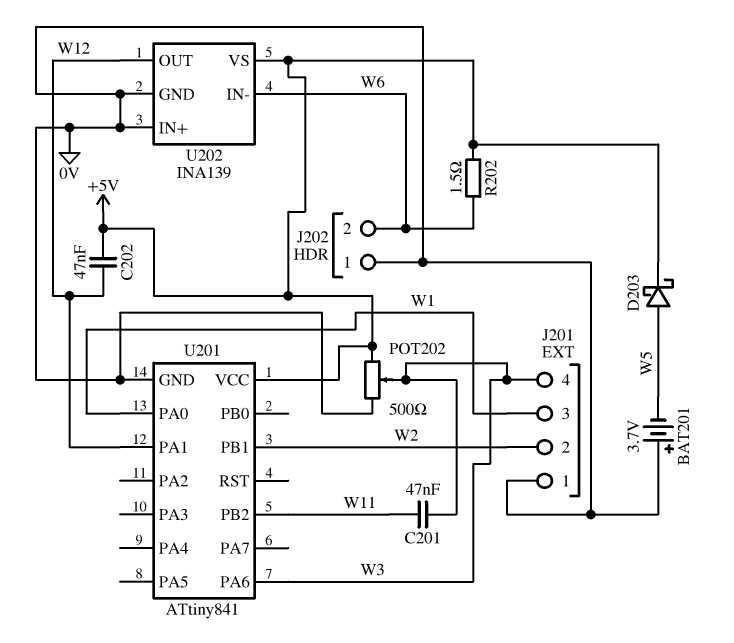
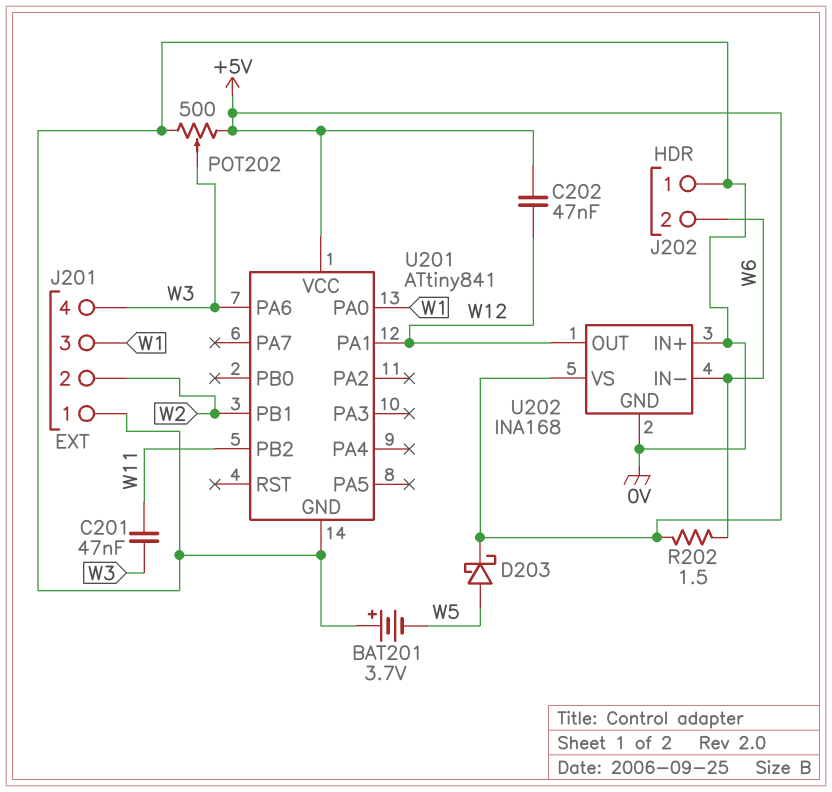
U202: INA139 -> INA168

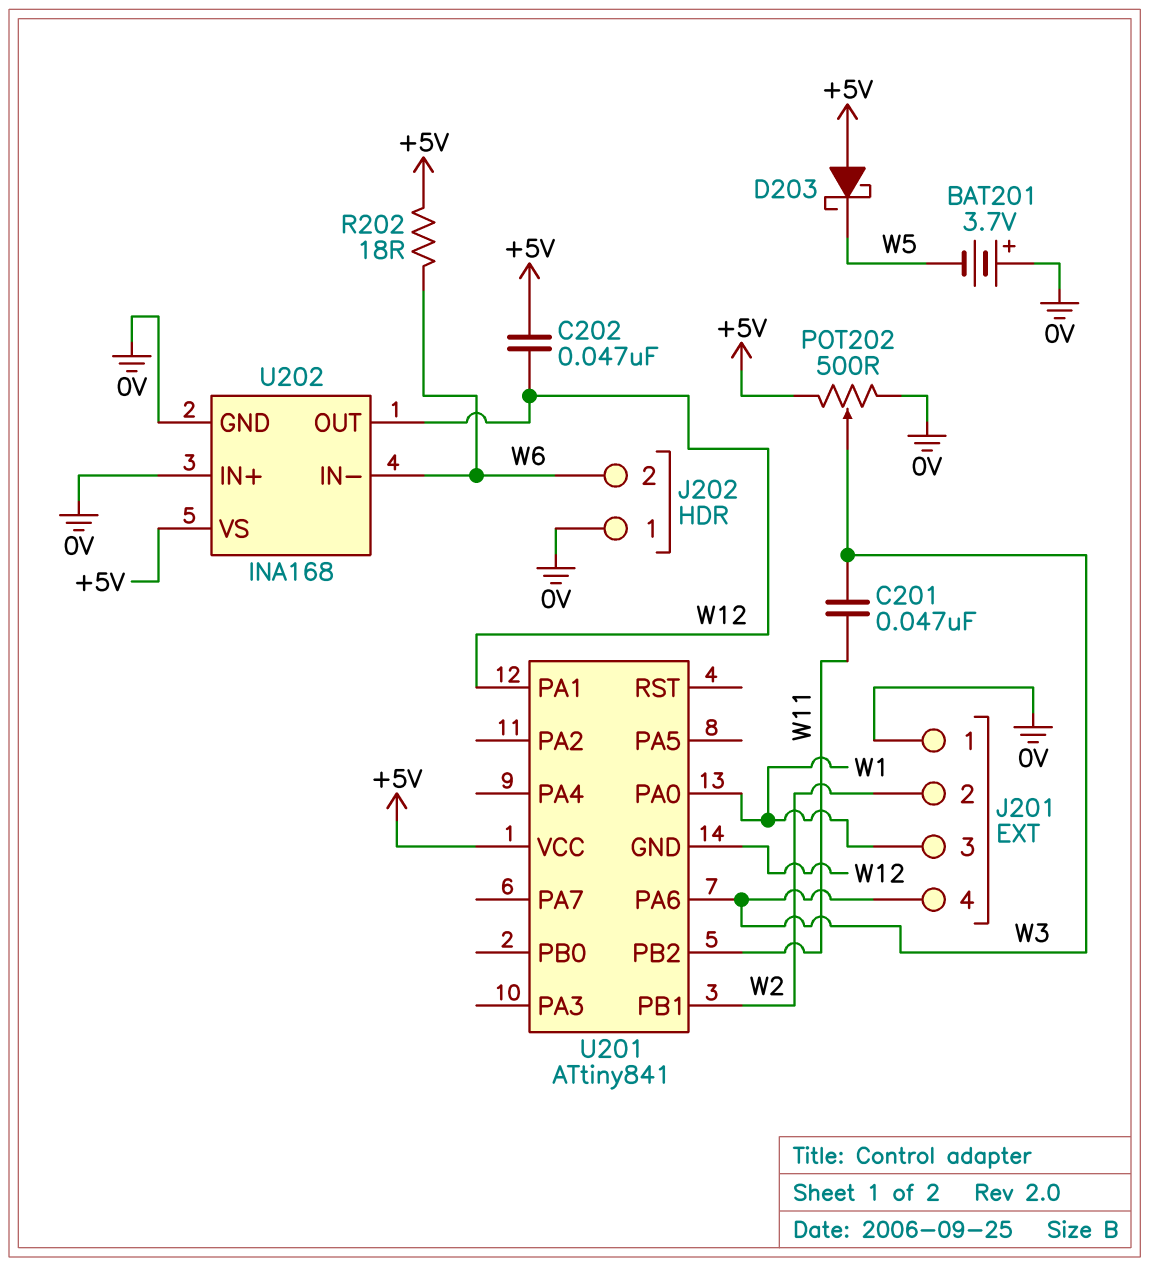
D203: schottky (A W5, K +5V) -> schottky (A +5V, K W5)
R202: 1.5 (+5V, W6) -> 18 (+5V, W6)
U201 pin GND: 0V -> W12

